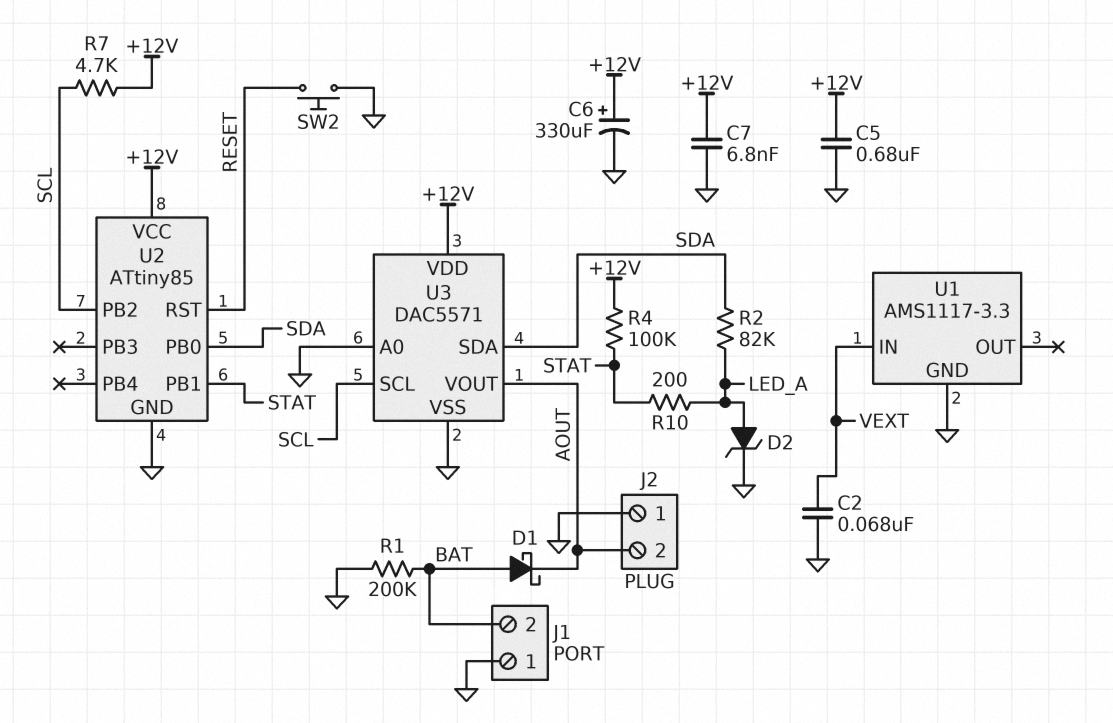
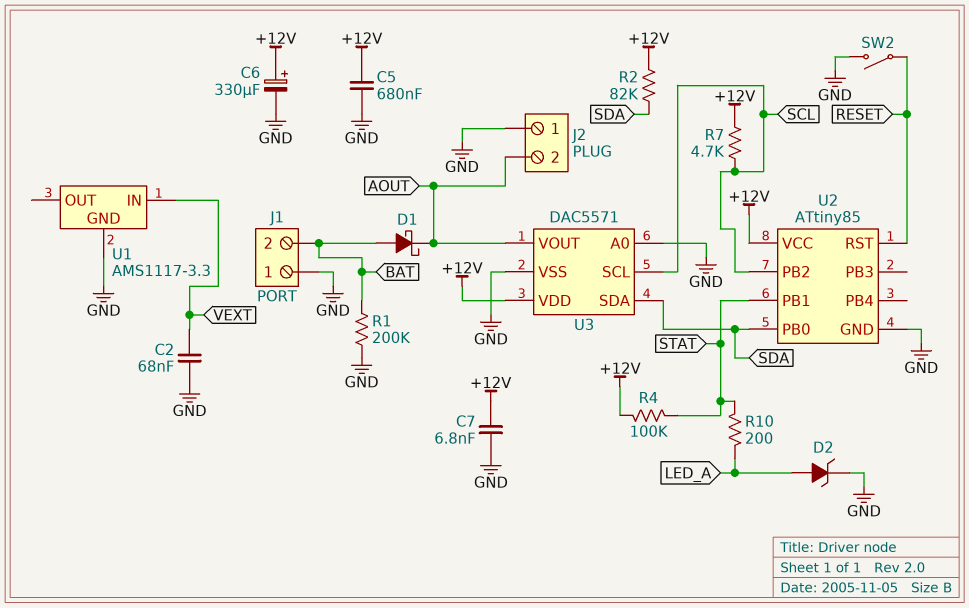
R2: 82k (LED_A, SDA) -> 82k (+12V, SDA)
SW2: button (GND, RESET) -> switch (GND, RESET)

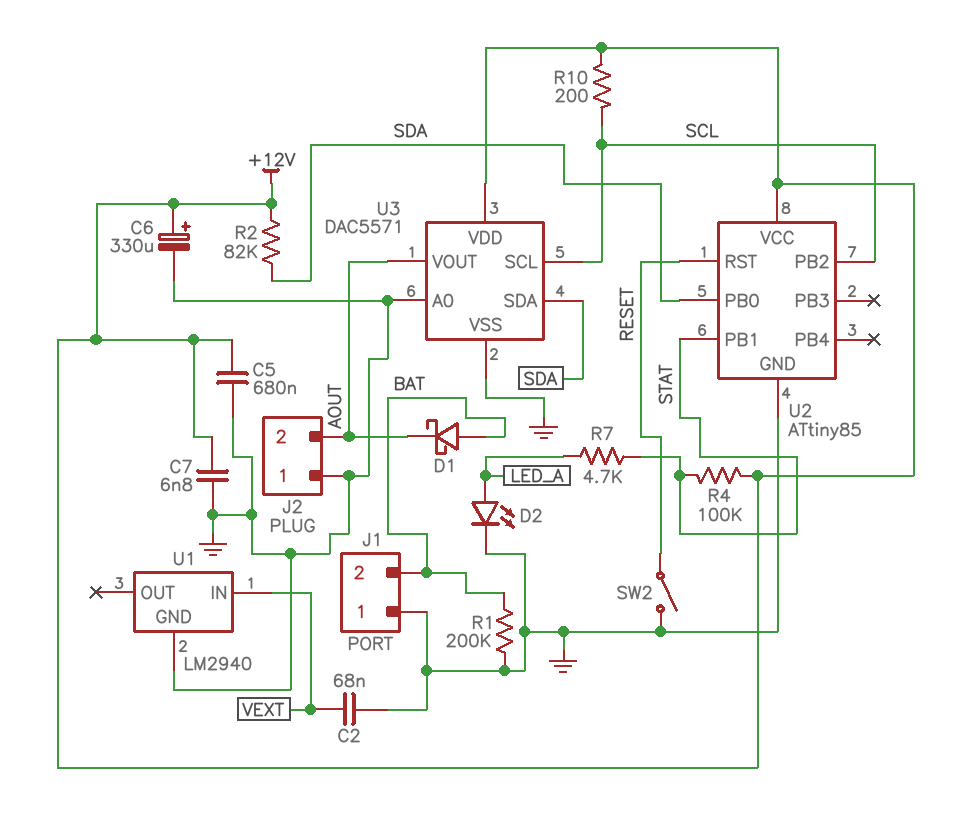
D2: zener (A LED_A, K GND) -> LED (A LED_A, K GND)
R7: 4.7k (+12V, SCL) -> 4.7k (LED_A, STAT)
R10: 200 (LED_A, STAT) -> 200 (+12V, SCL)
U1: AMS1117-3.3 -> LM2940

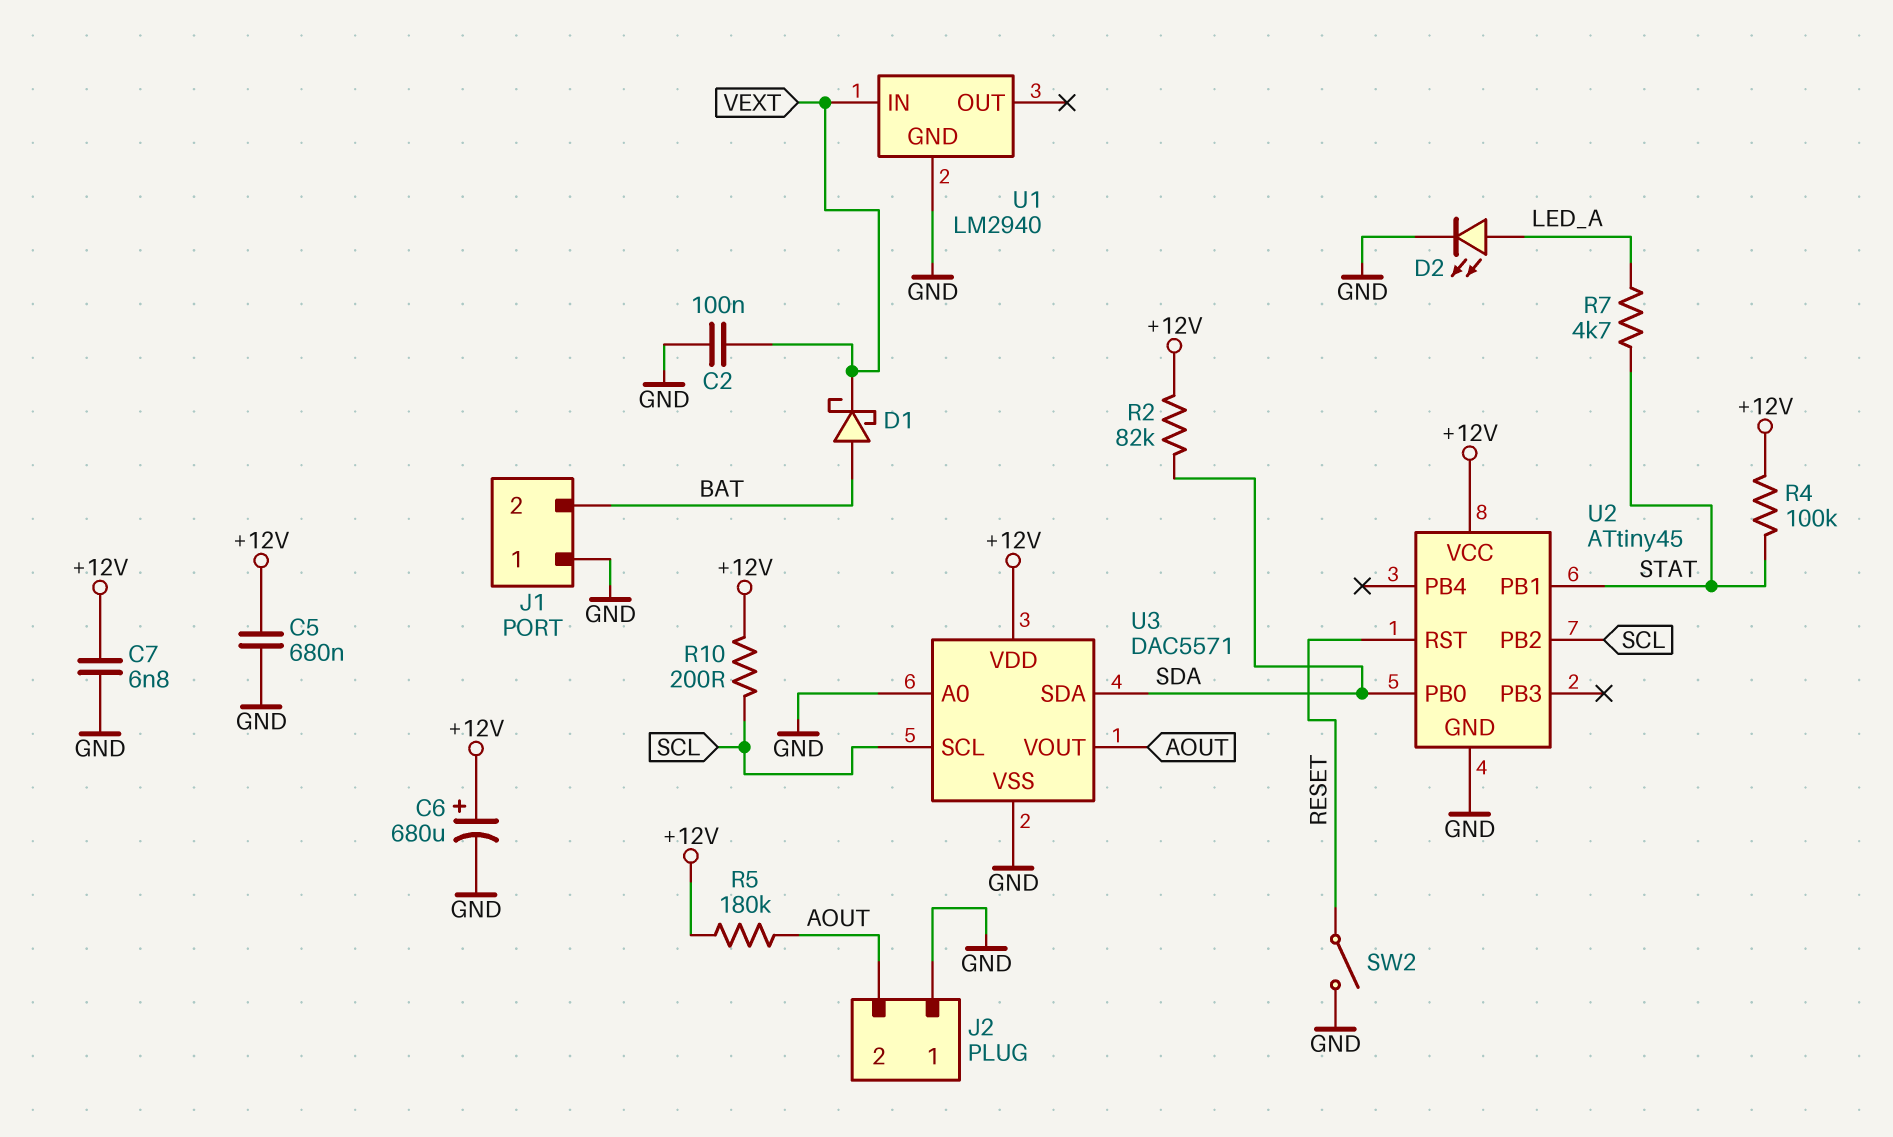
C2: 68nF (GND, VEXT) -> 100nF (GND, VEXT)
C6: 330uF (plus +12V, minus GND) -> 680uF (plus +12V, minus GND)
D1: schottky (A BAT, K AOUT) -> schottky (A BAT, K VEXT)
R1: 200k (BAT, GND) -> none
R5: none -> 180k (+12V, AOUT)
U2: ATtiny85 -> ATtiny45

